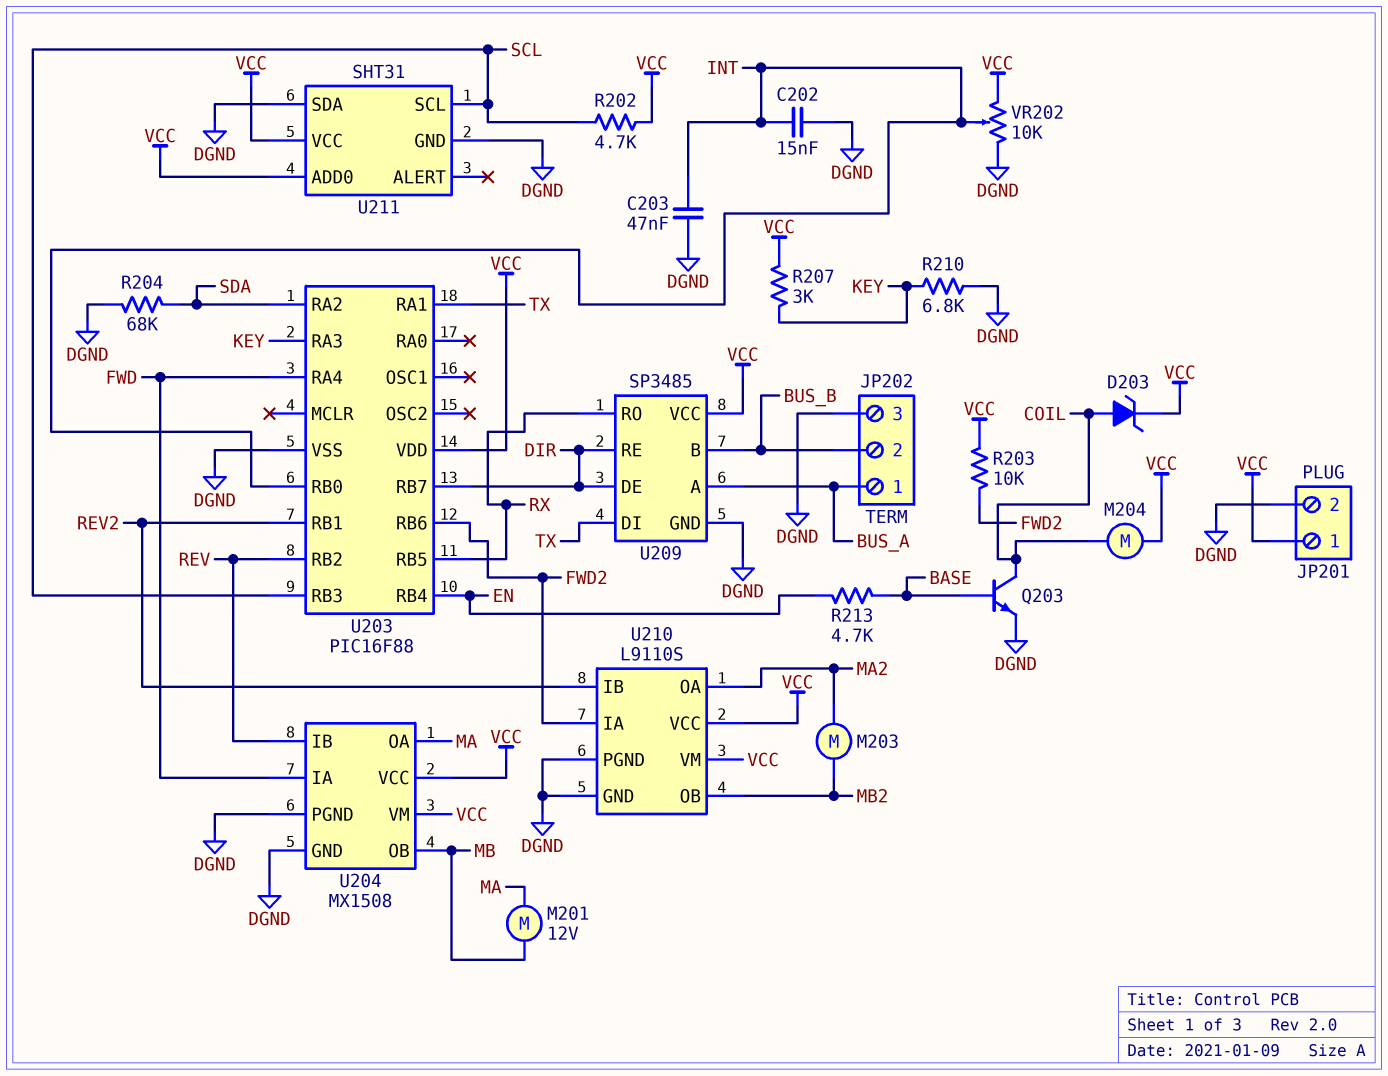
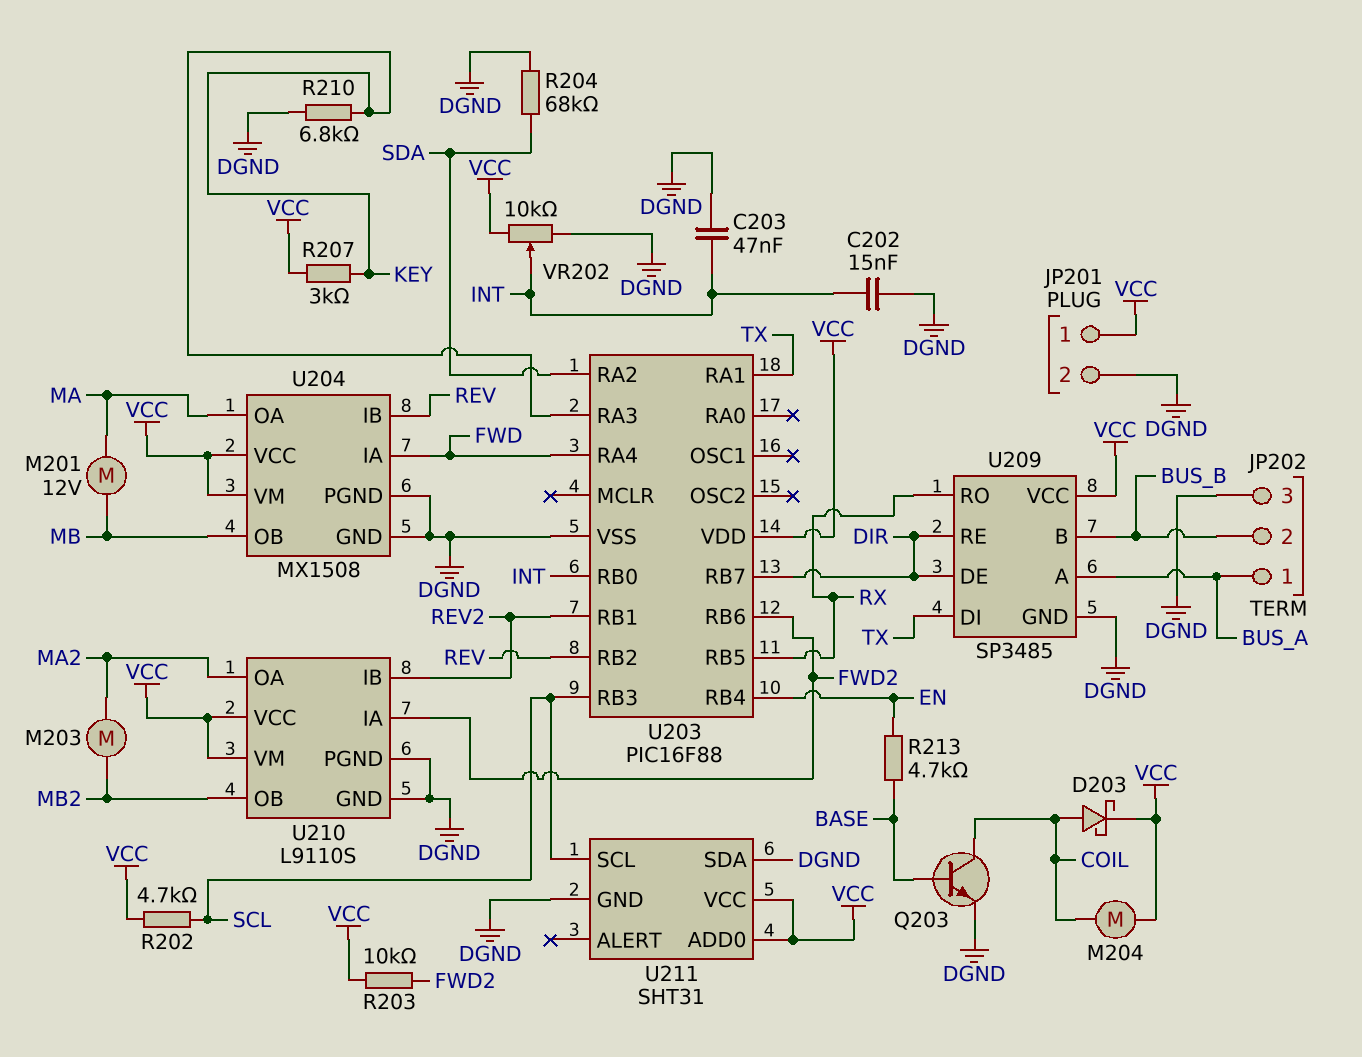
D203: zener (A COIL, K VCC) -> schottky (A COIL, K VCC)

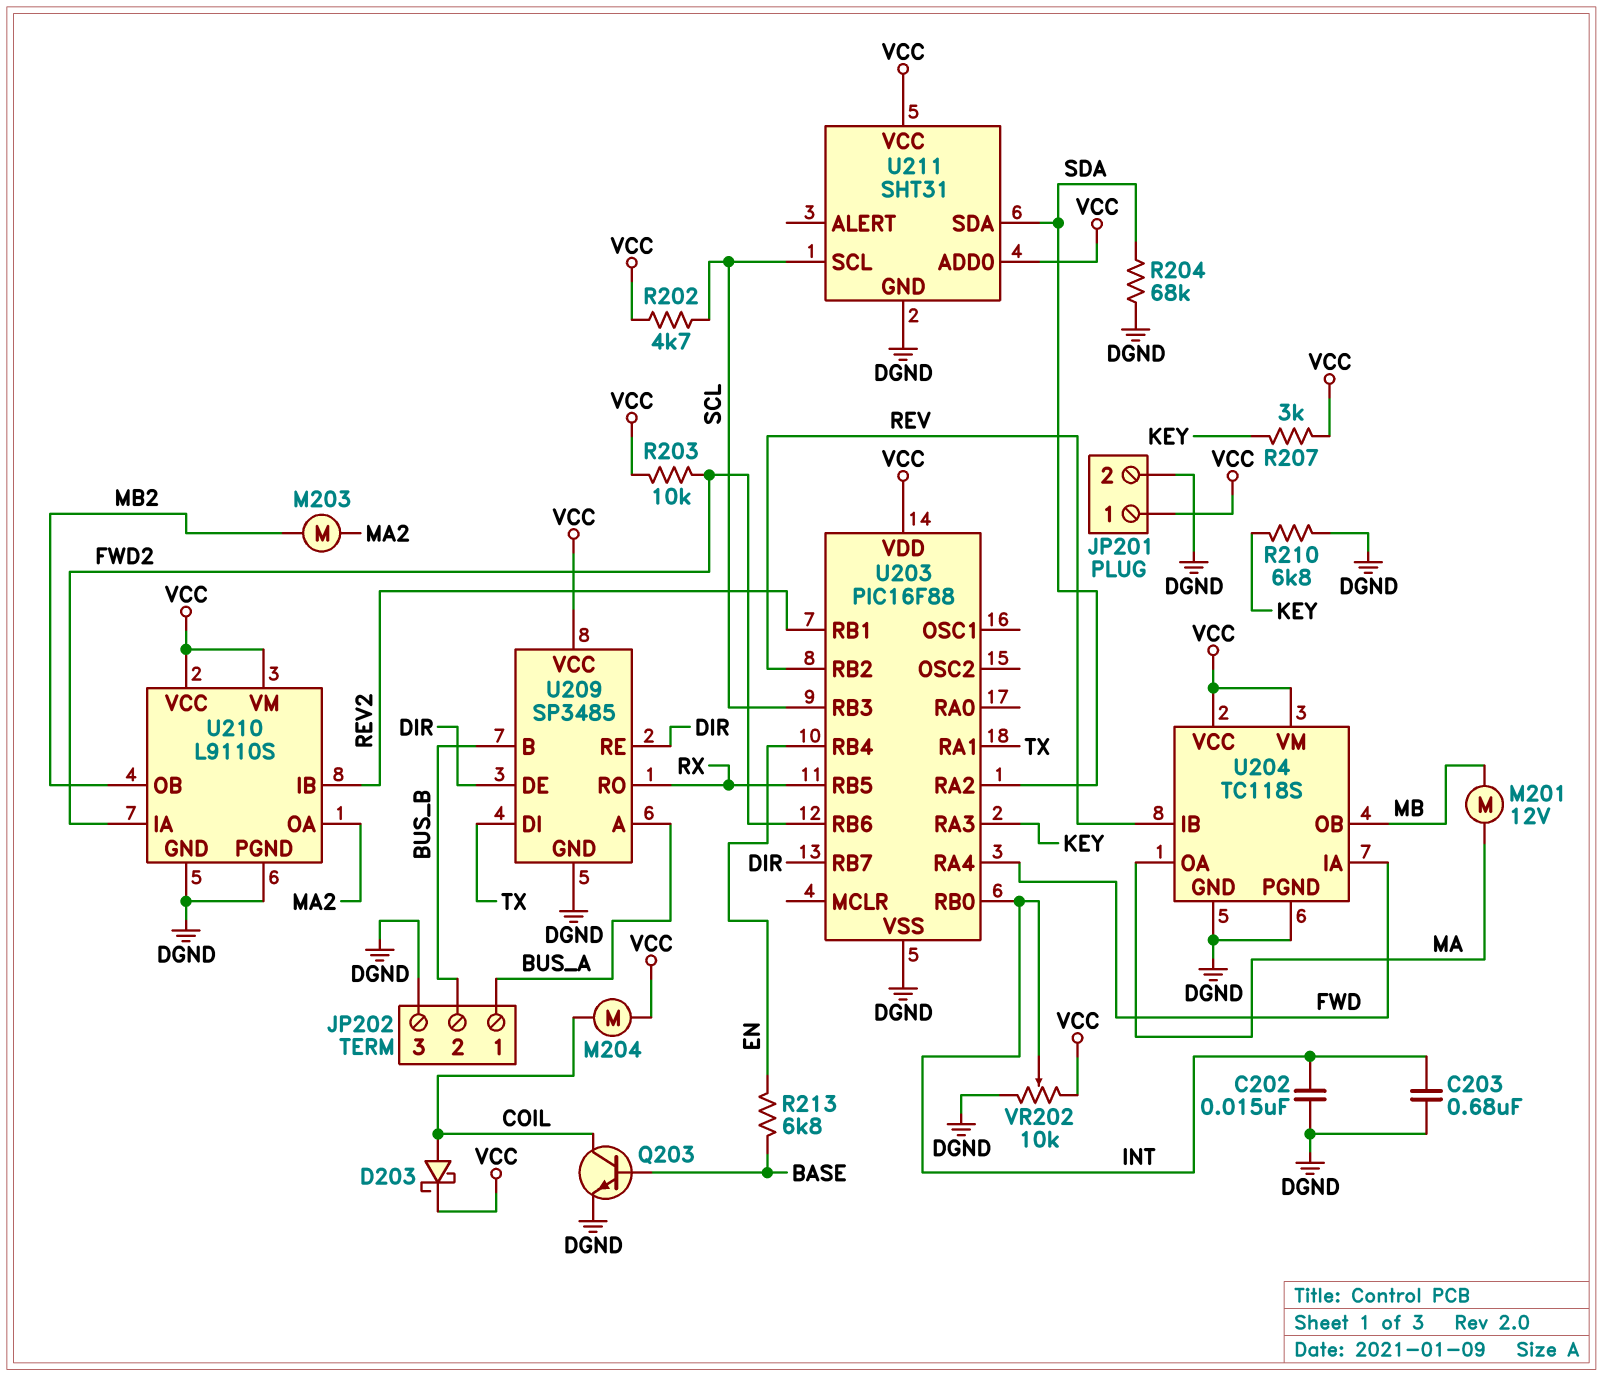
C203: 47nF (DGND, INT) -> 680nF (DGND, INT)
R213: 4.7k (BASE, EN) -> 6.8k (BASE, EN)
U204: MX1508 -> TC118S
U211 pin SDA: DGND -> SDA

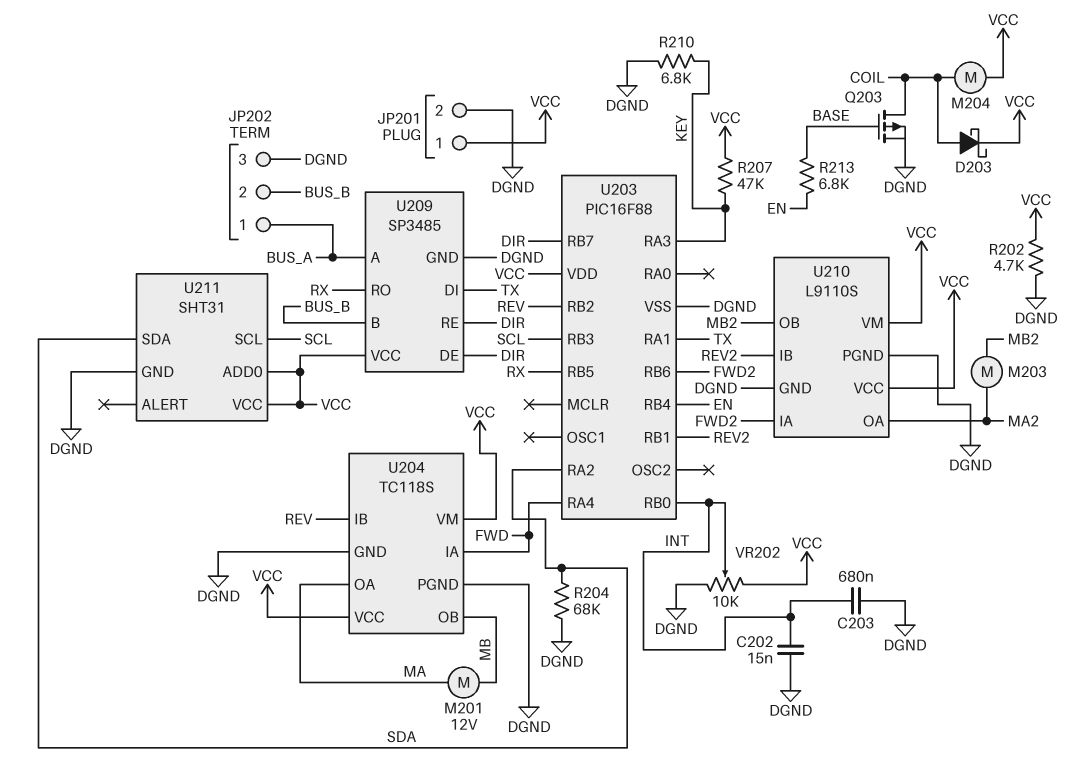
Q203: NPN (B BASE, C COIL, E DGND) -> PMOS (G BASE, D COIL, S DGND)
R202: 4.7k (SCL, VCC) -> 4.7k (DGND, VCC)
R203: 10k (FWD2, VCC) -> none
R207: 3k (KEY, VCC) -> 47k (KEY, VCC)

